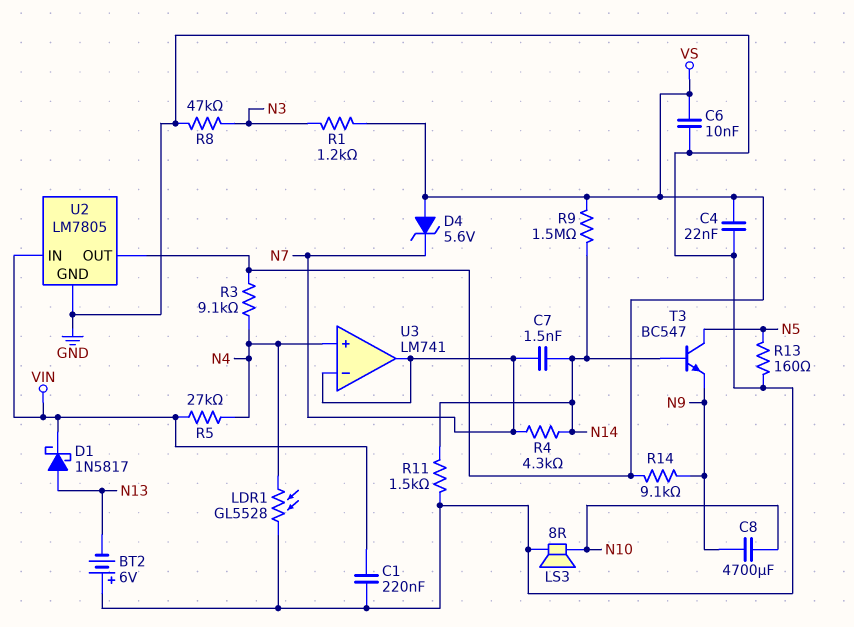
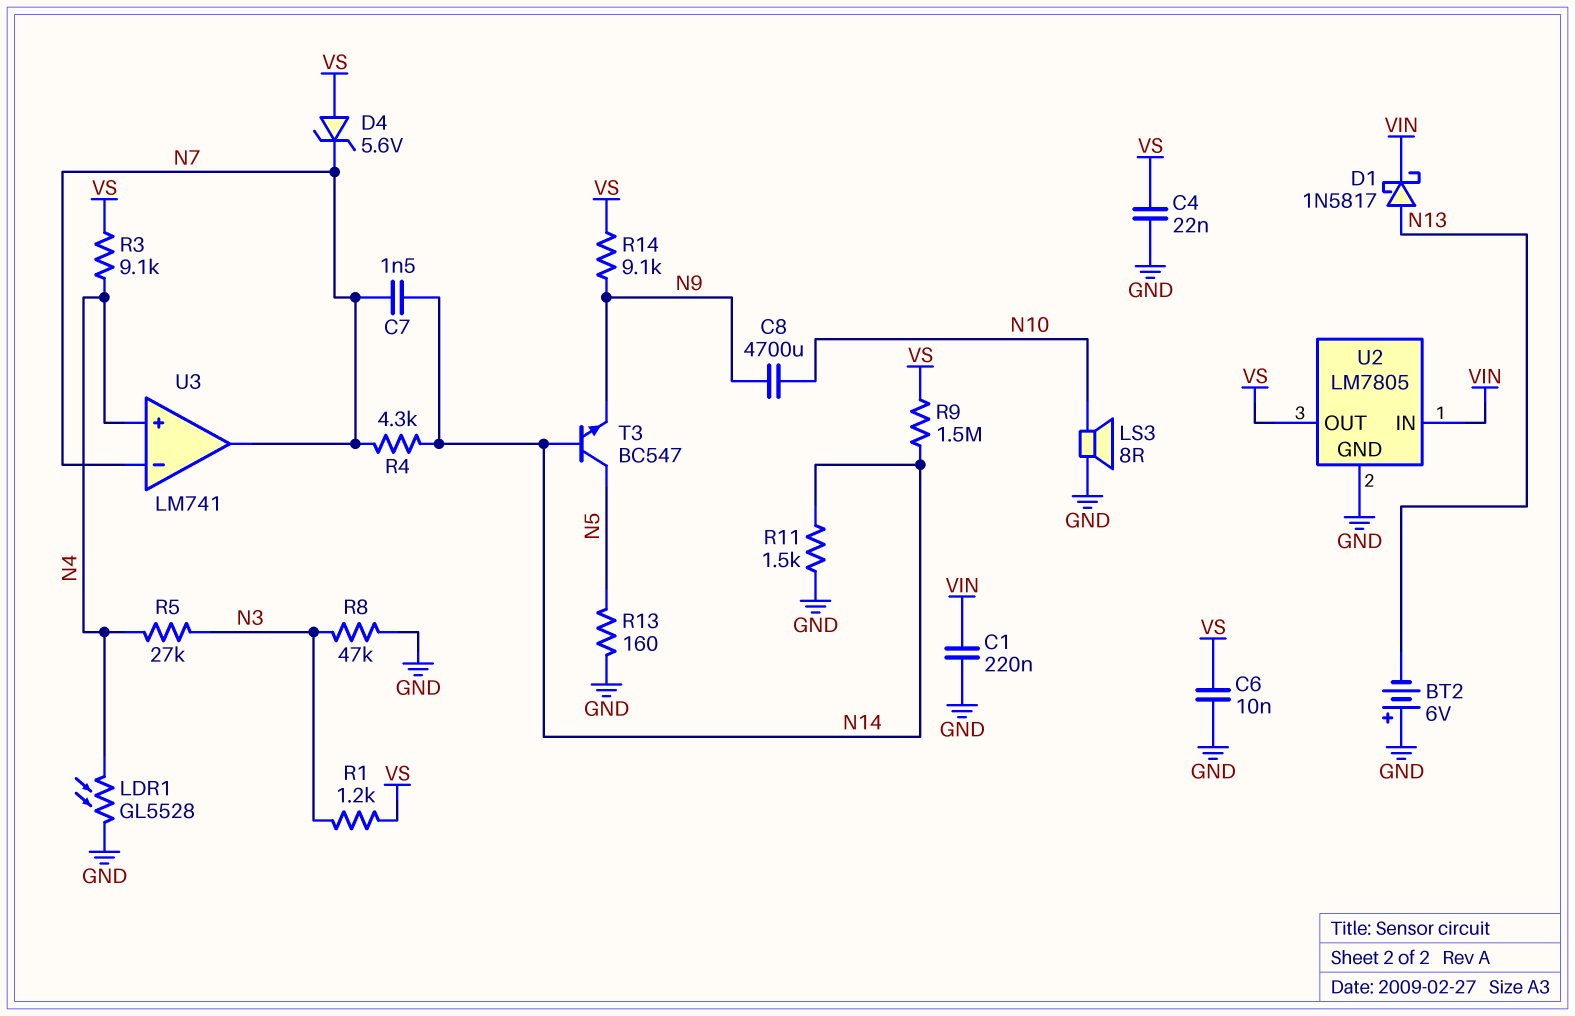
R5: 27k (N4, VIN) -> 27k (N3, N4)

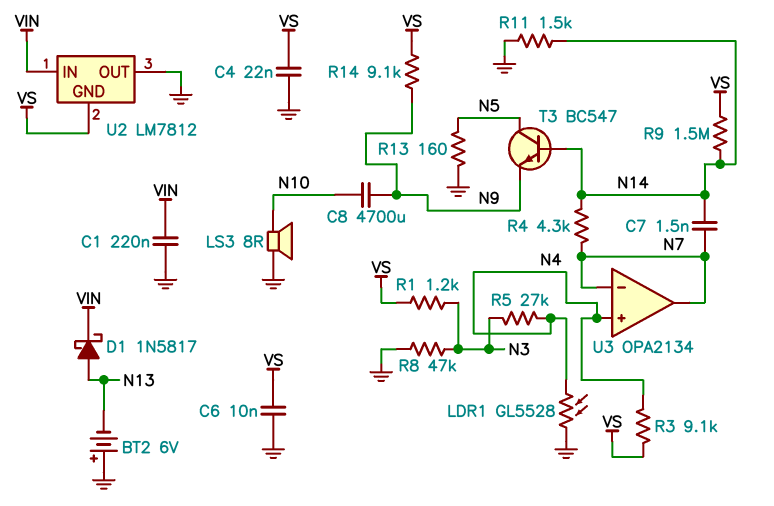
D4: zener 5.6V (A VS, K N7) -> none
U2: LM7805 -> LM7812
U2 pin GND: GND -> VS
U2 pin OUT: VS -> GND
U3: LM741 -> OPA2134

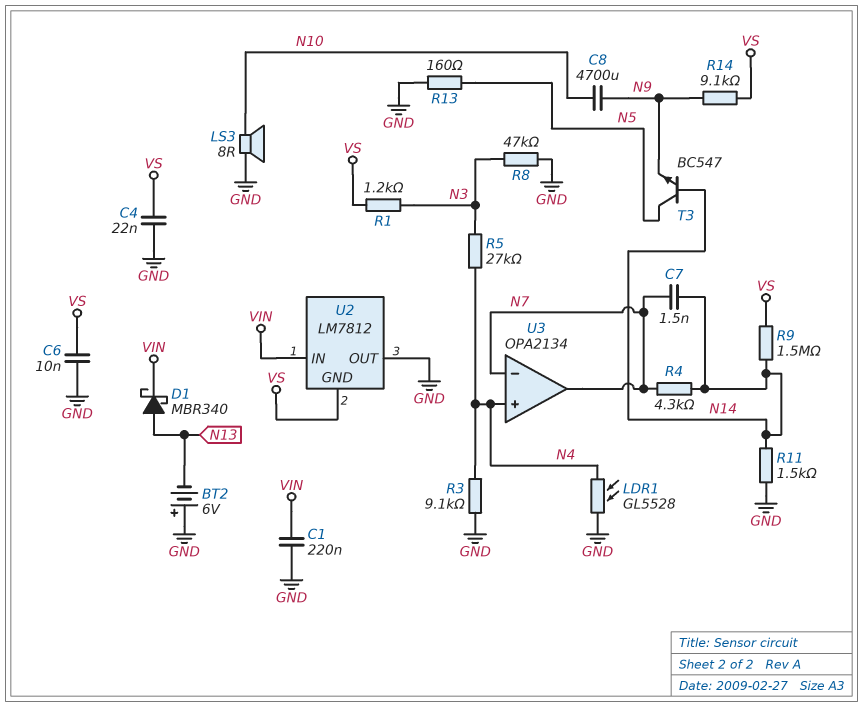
D1: schottky 1N5817 (A N13, K VIN) -> schottky MBR340 (A N13, K VIN)
R3: 9.1k (N4, VS) -> 9.1k (GND, N4)

